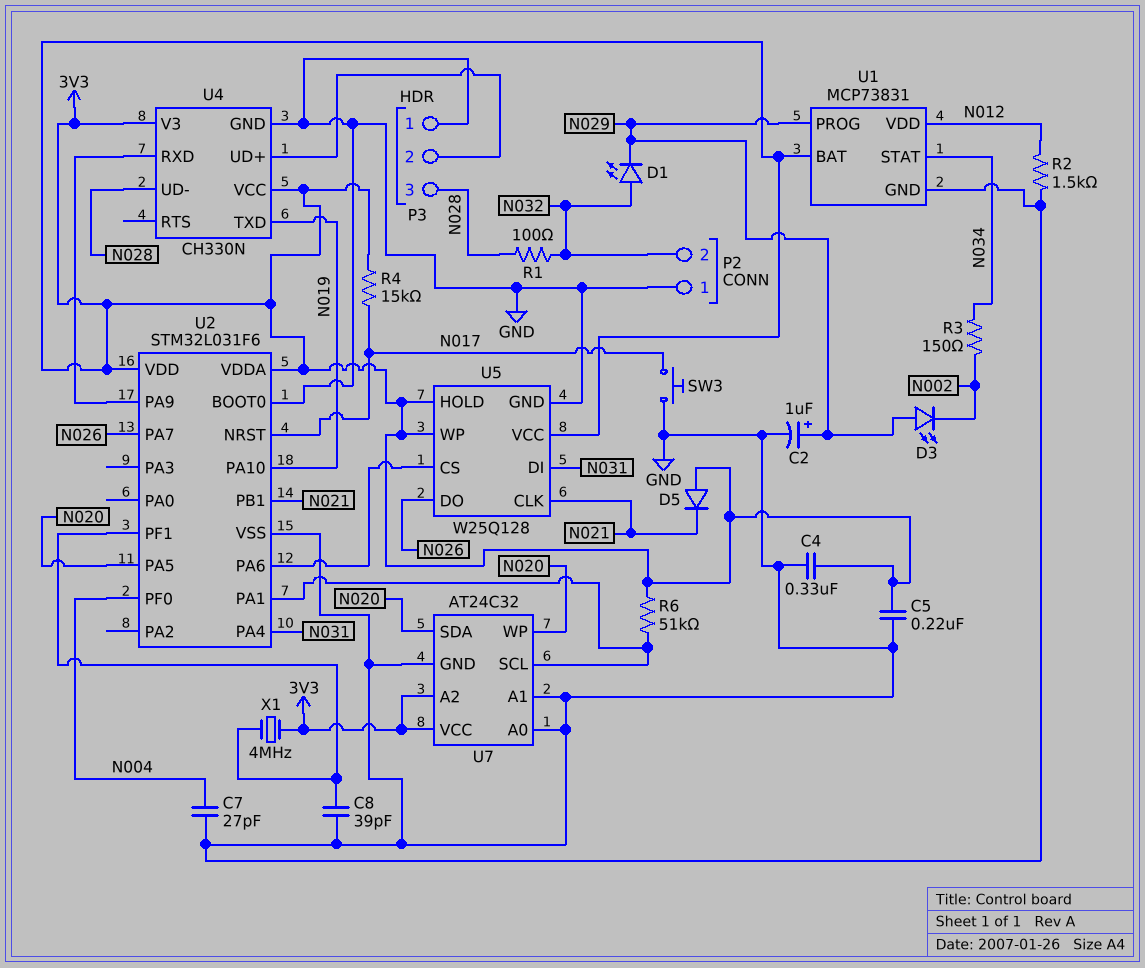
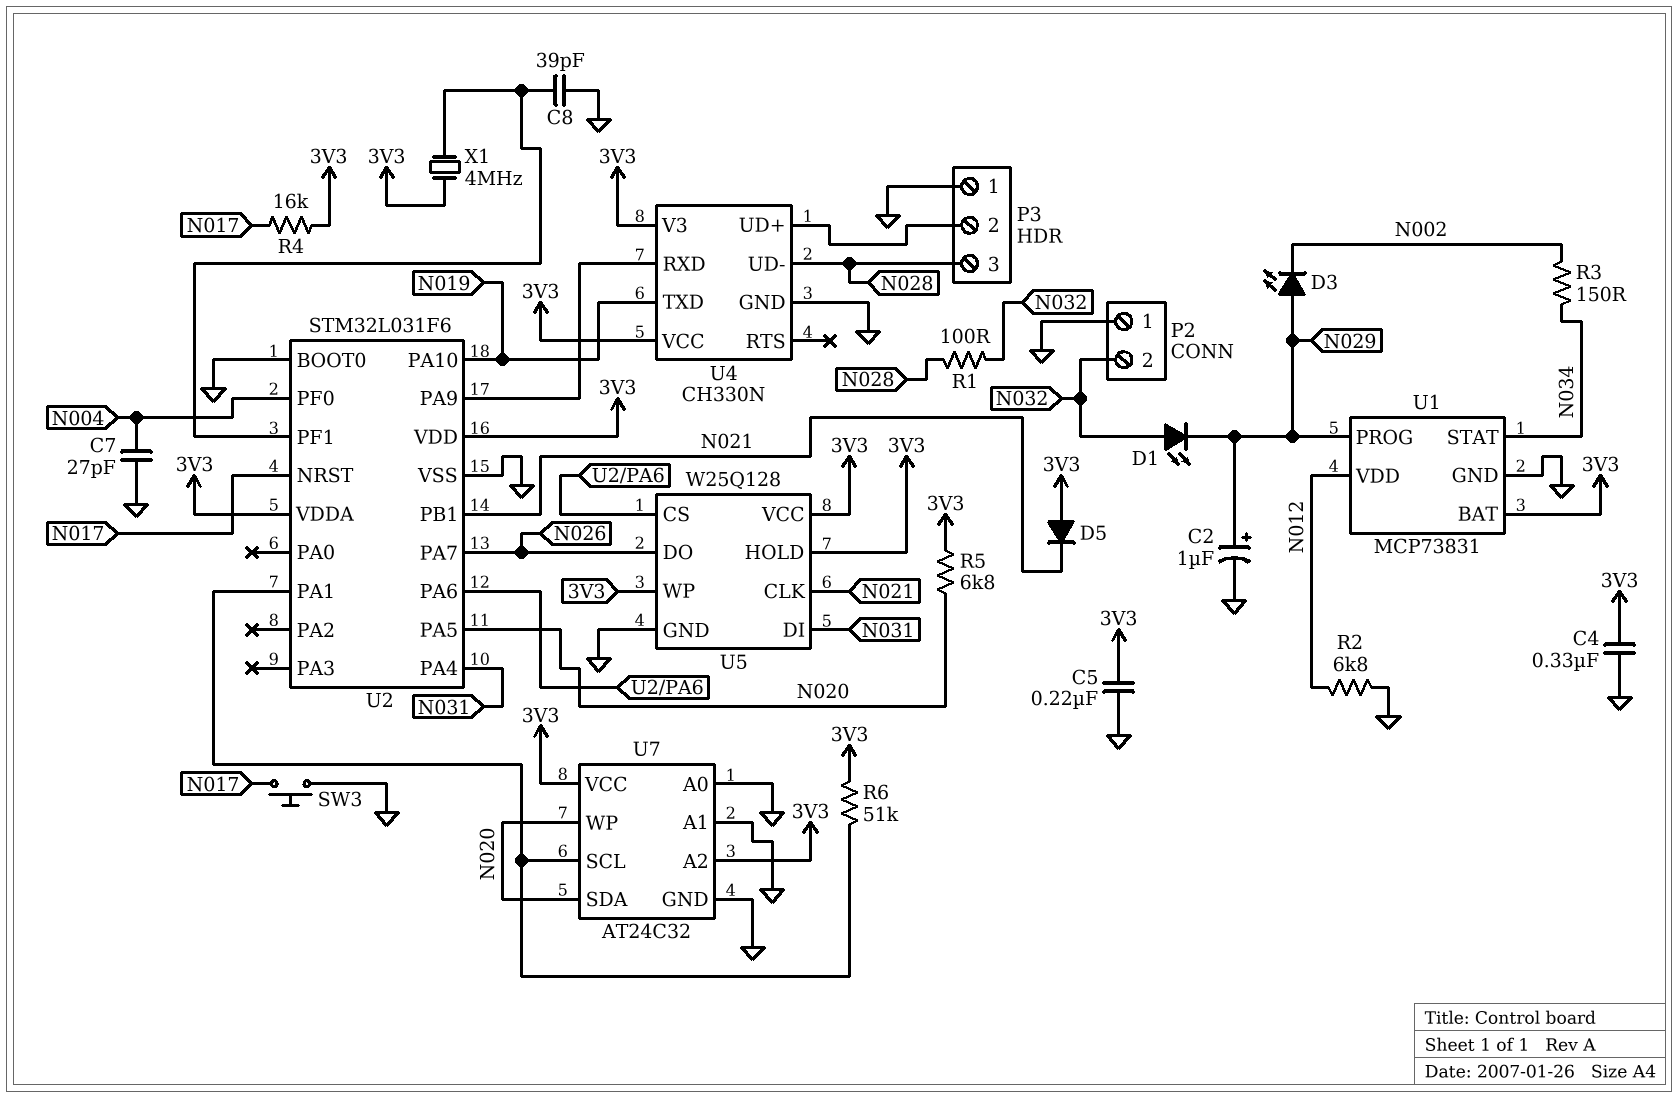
R2: 1.5k (GND, N012) -> 6.8k (GND, N012)
R4: 15k (3V3, N017) -> 16k (3V3, N017)
R5: none -> 6.8k (3V3, N020)

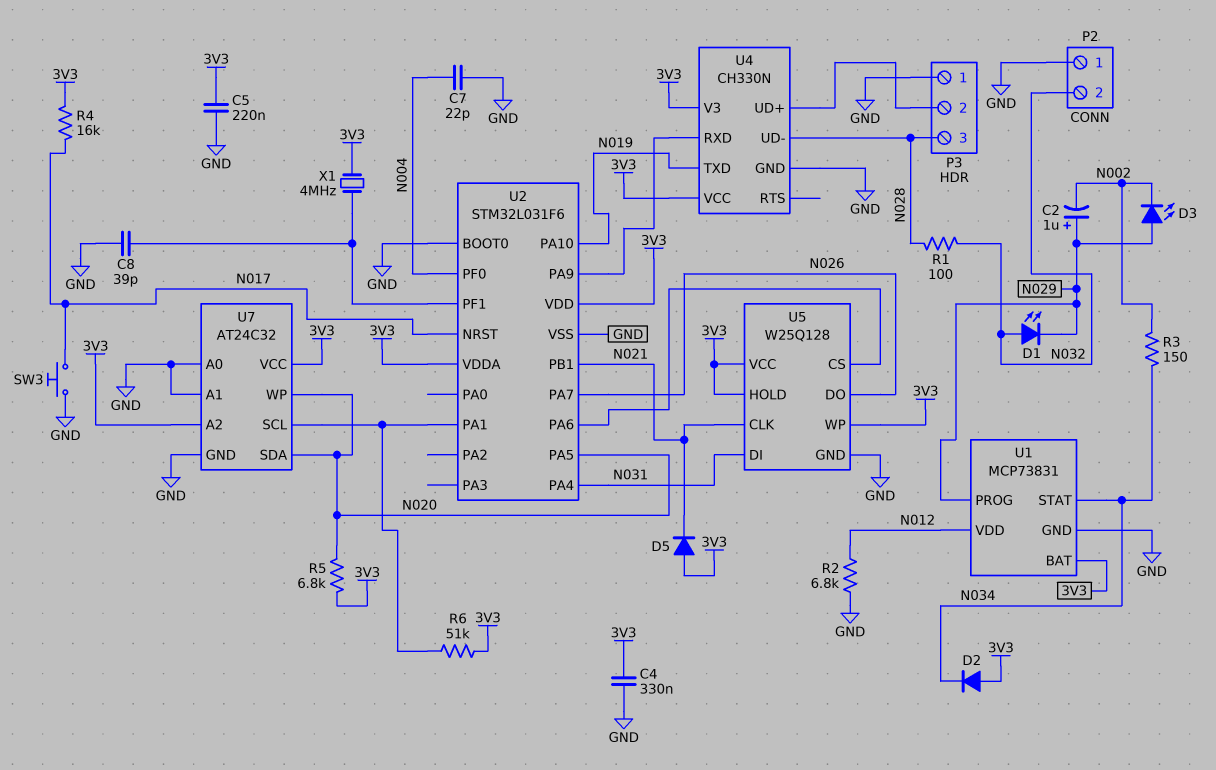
C2: 1uF (plus N029, minus GND) -> 1uF (plus N029, minus N002)
C7: 27pF (GND, N004) -> 22pF (GND, N004)
D2: none -> diode (A 3V3, K N034)

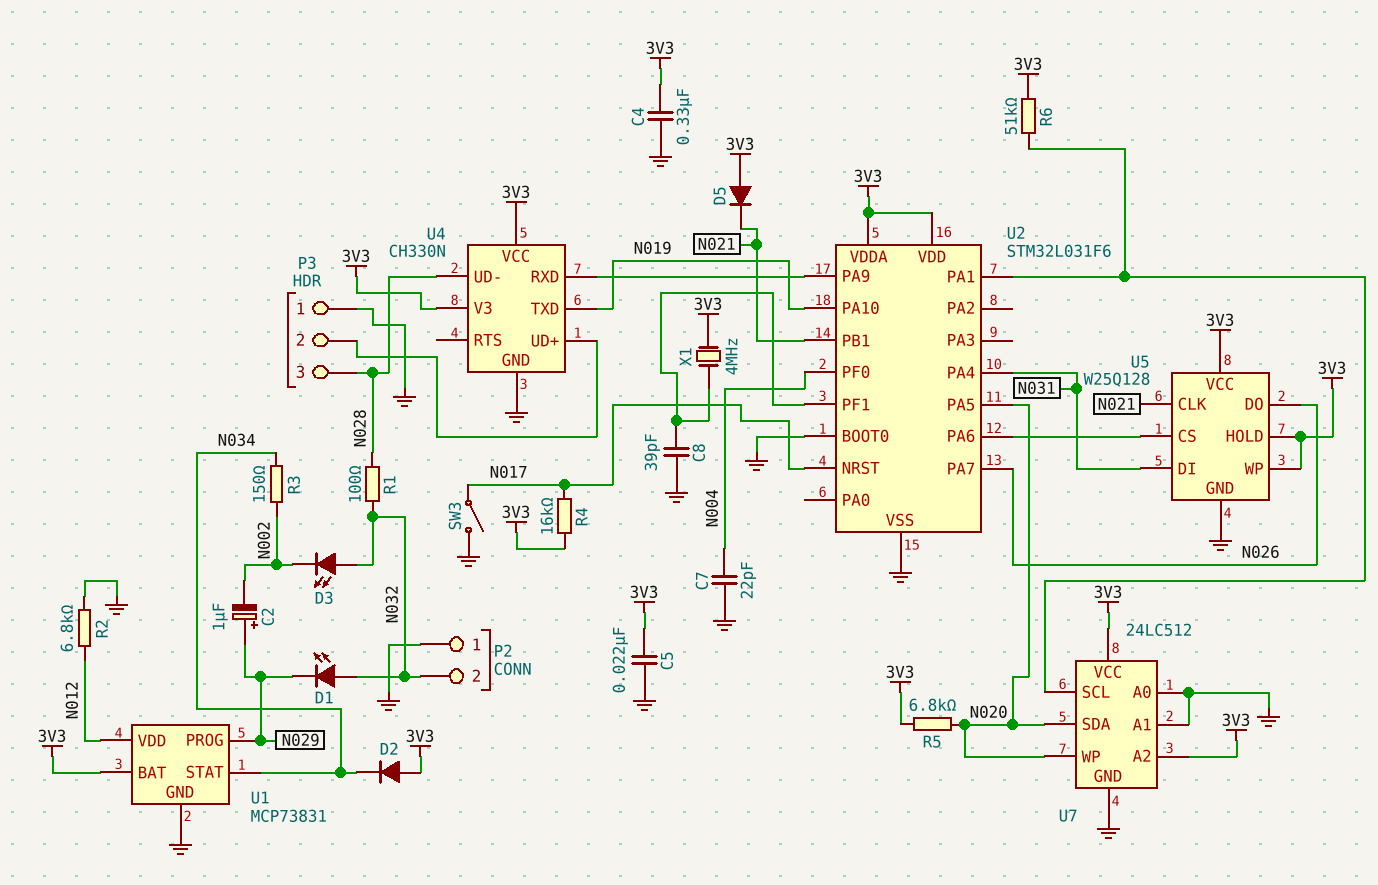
C5: 220nF (3V3, GND) -> 22nF (3V3, GND)
D3: LED (A N029, K N002) -> LED (A N032, K N002)
SW3: button (GND, N017) -> switch (GND, N017)
U7: AT24C32 -> 24LC512

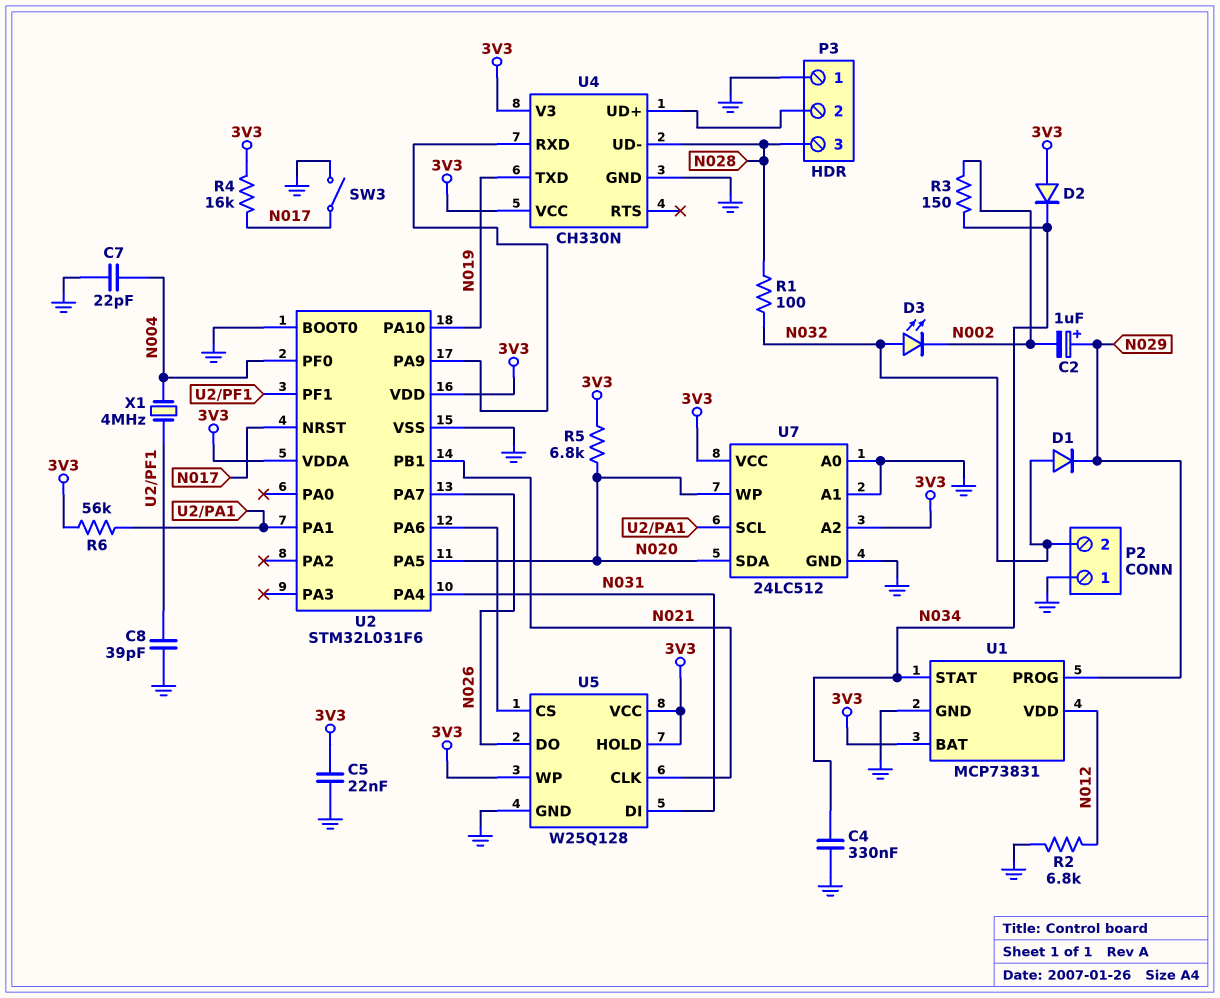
C4: 330nF (3V3, GND) -> 330nF (GND, N034)
D1: LED (A N032, K N029) -> diode (A N032, K N029)
D5: diode (A 3V3, K N021) -> none
R6: 51k (3V3, U2/PA1) -> 56k (3V3, U2/PA1)
X1: 4MHz (3V3, U2/PF1) -> 4MHz (N004, U2/PF1)

